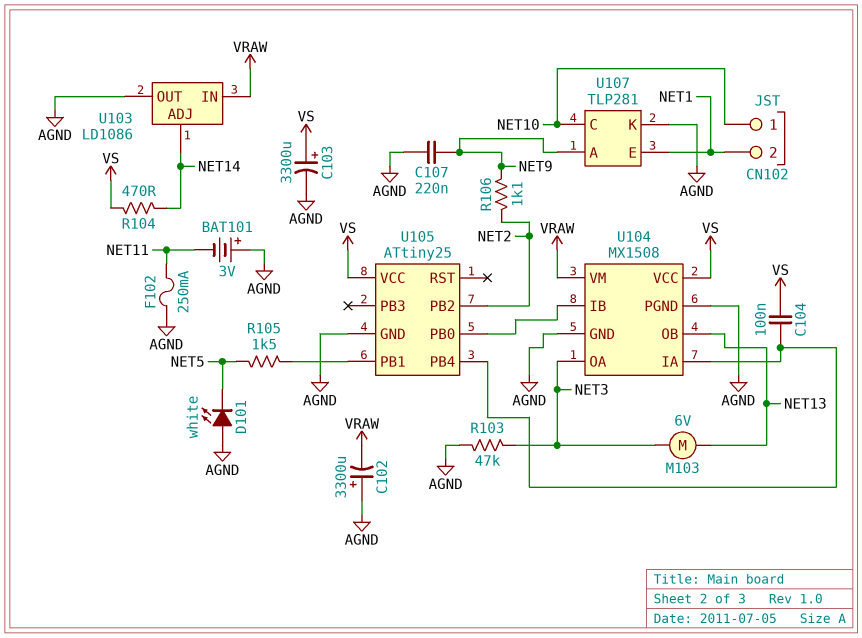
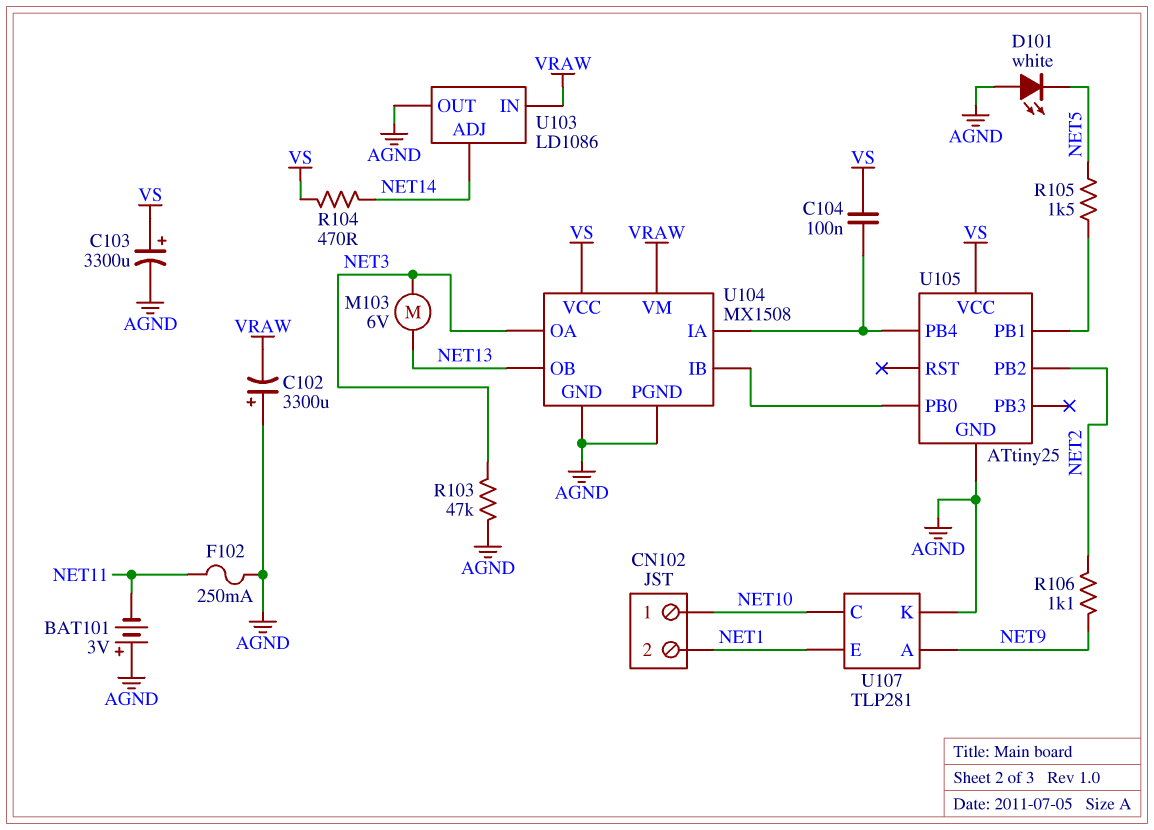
C107: 220nF (AGND, NET9) -> none

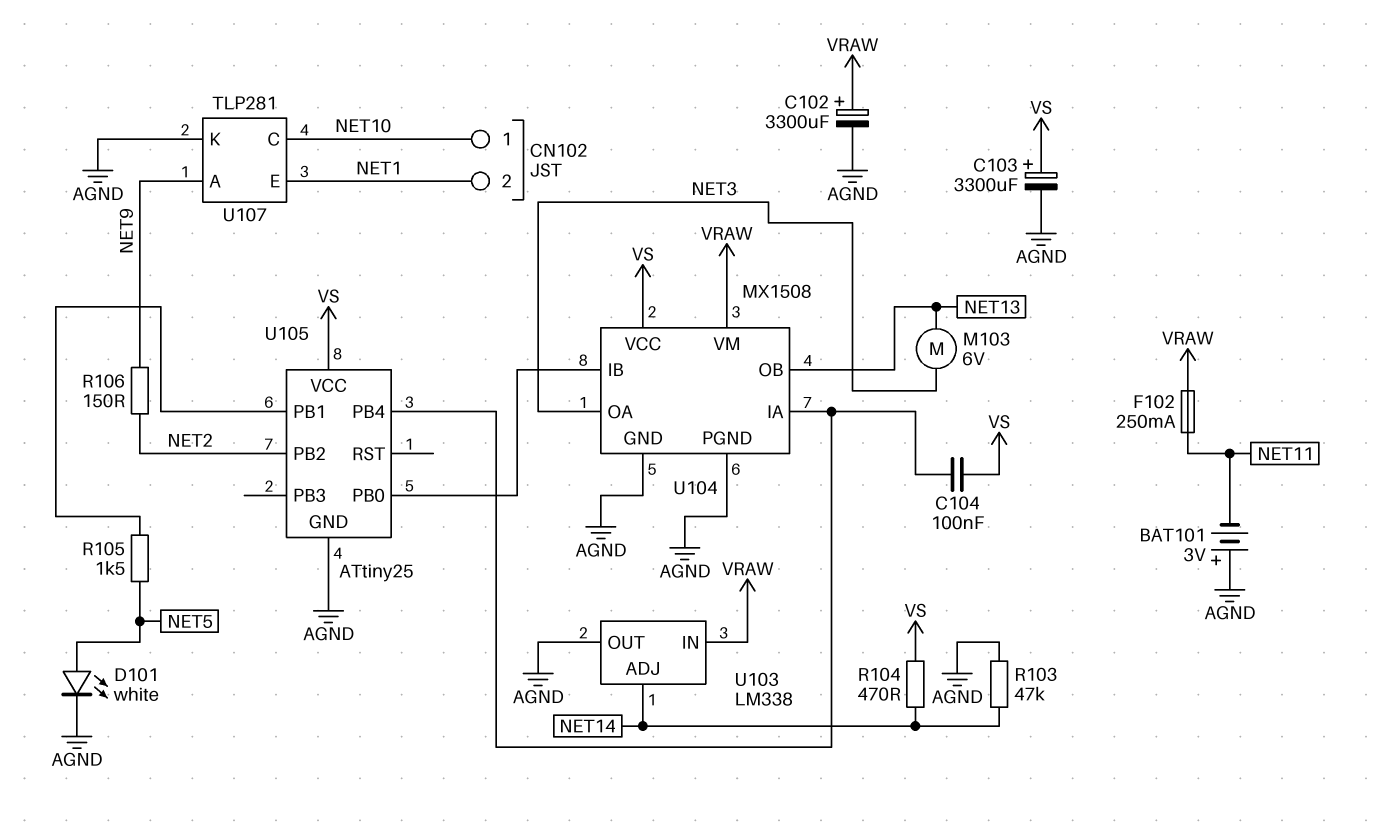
C102: 3300uF (plus AGND, minus VRAW) -> 3300uF (plus VRAW, minus AGND)
D101: LED white (A AGND, K NET5) -> LED white (A NET5, K AGND)
F102: 250mA (AGND, NET11) -> 250mA (NET11, VRAW)
R103: 47k (AGND, NET3) -> 47k (AGND, NET14)
R106: 1.1k (NET2, NET9) -> 150 (NET2, NET9)
U103: LD1086 -> LM338

